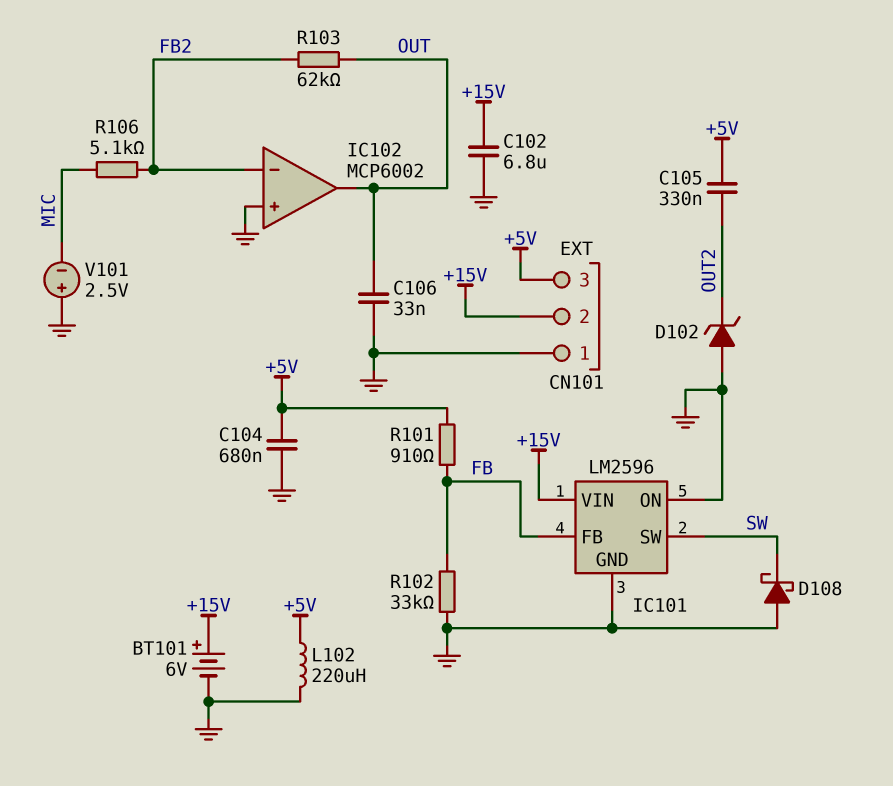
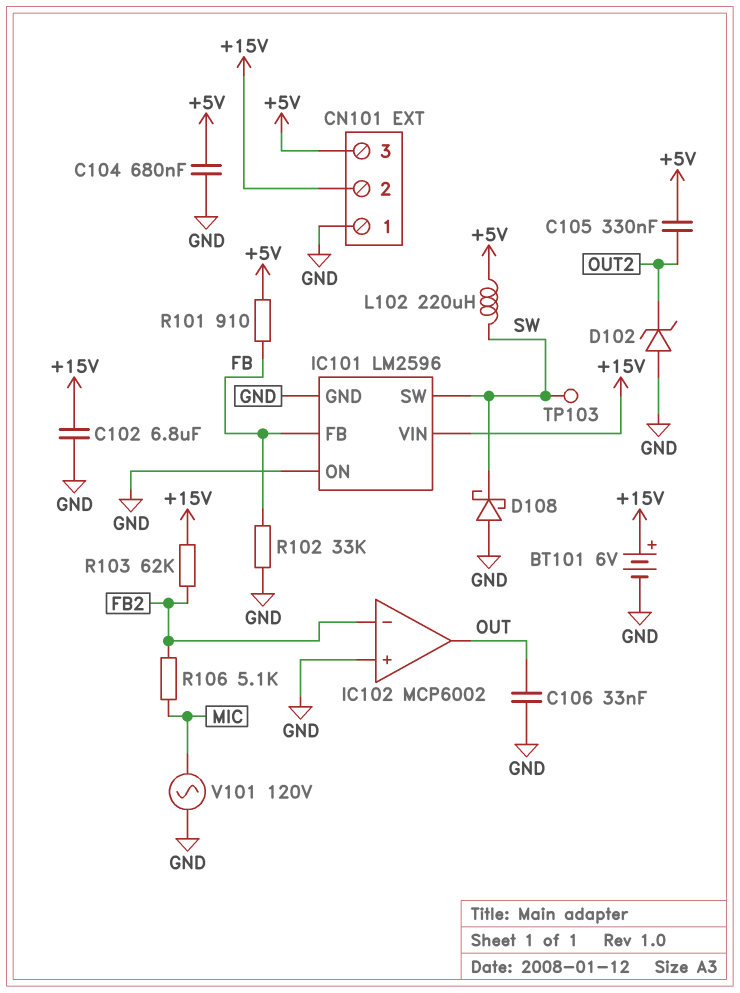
L102: 220uH (+5V, GND) -> 220uH (+5V, SW)
R103: 62k (FB2, OUT) -> 62k (+15V, FB2)
TP103: none -> test point (SW)
V101: 2.5V (plus GND, minus MIC) -> AC 120V (GND, MIC)

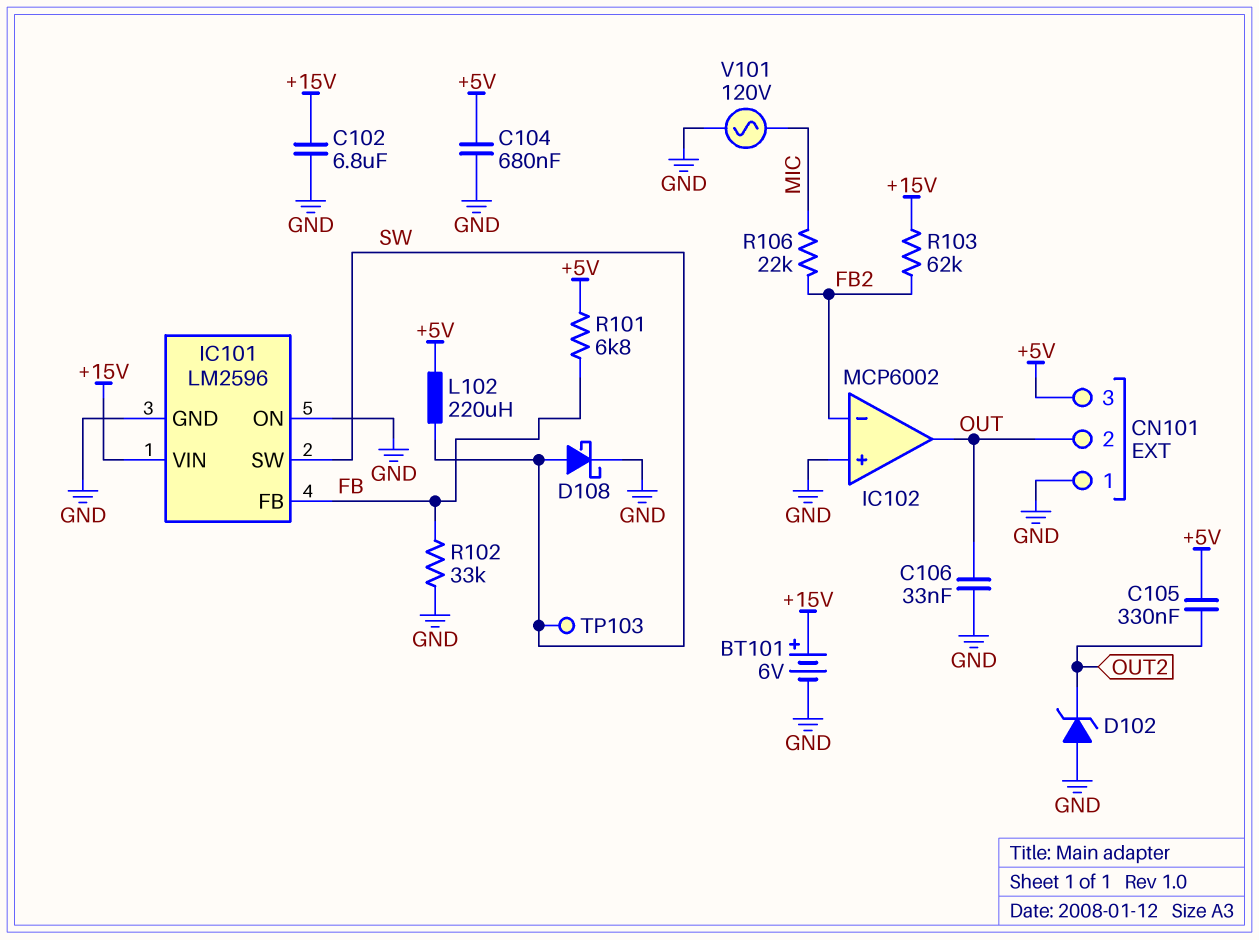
CN101 pin 2: +15V -> OUT
D108: schottky (A GND, K SW) -> schottky (A SW, K GND)
R101: 910 (+5V, FB) -> 6.8k (+5V, FB)
R106: 5.1k (FB2, MIC) -> 22k (FB2, MIC)

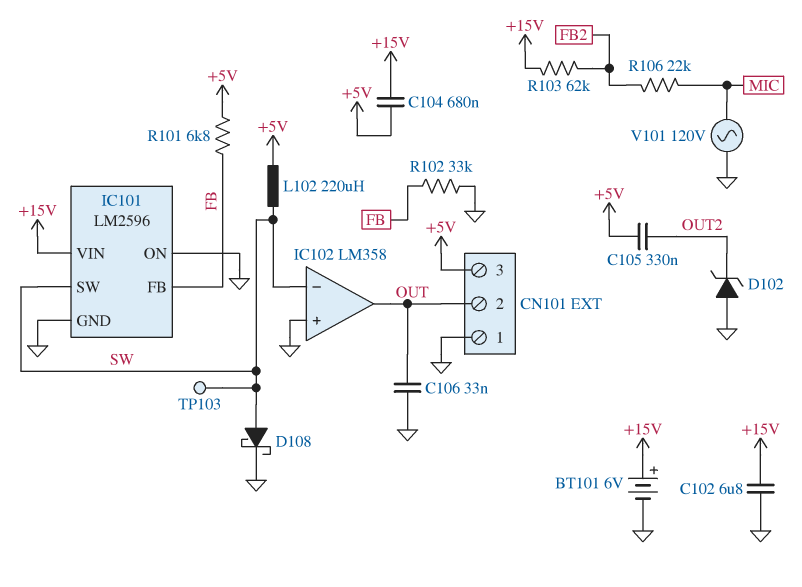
C104: 680nF (+5V, GND) -> 680nF (+5V, +15V)
IC102: MCP6002 -> LM358
IC102 pin in-: FB2 -> SW

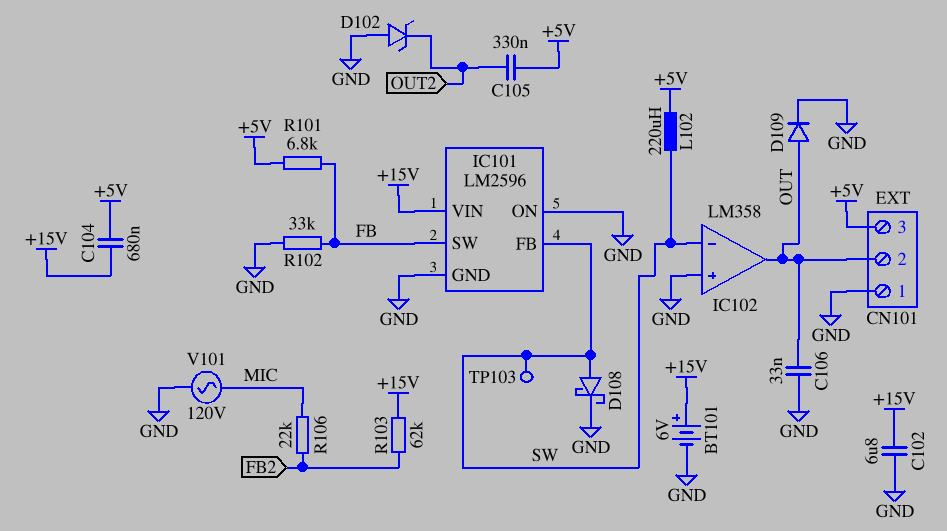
D109: none -> diode (A OUT, K GND)
IC101 pin FB: FB -> SW
IC101 pin SW: SW -> FB

